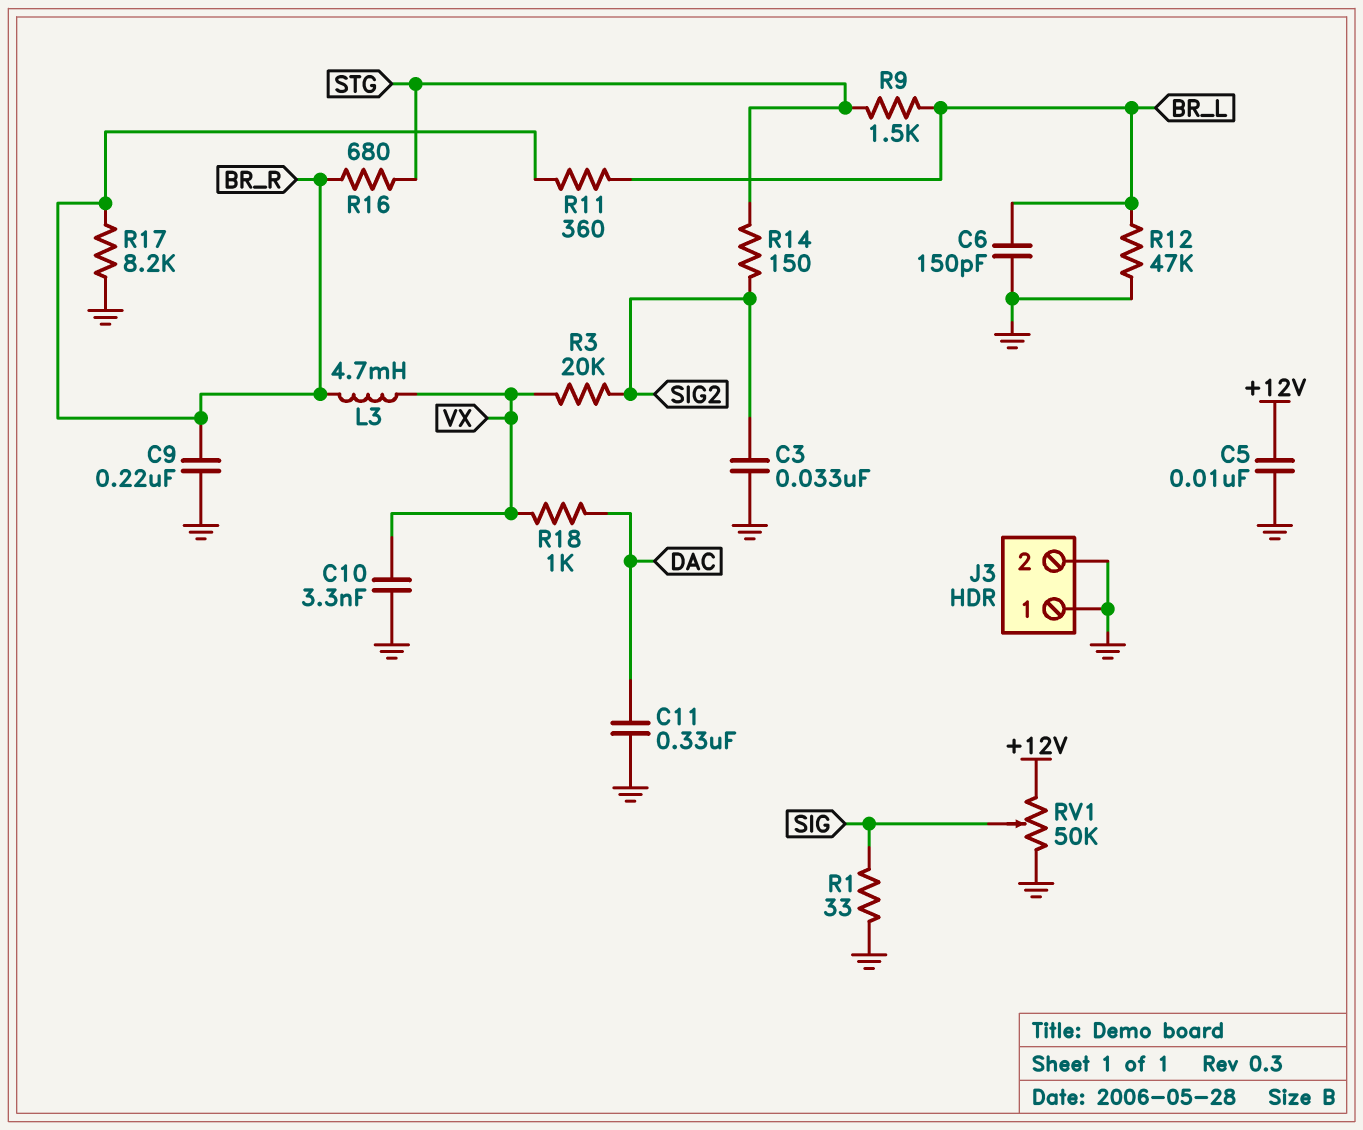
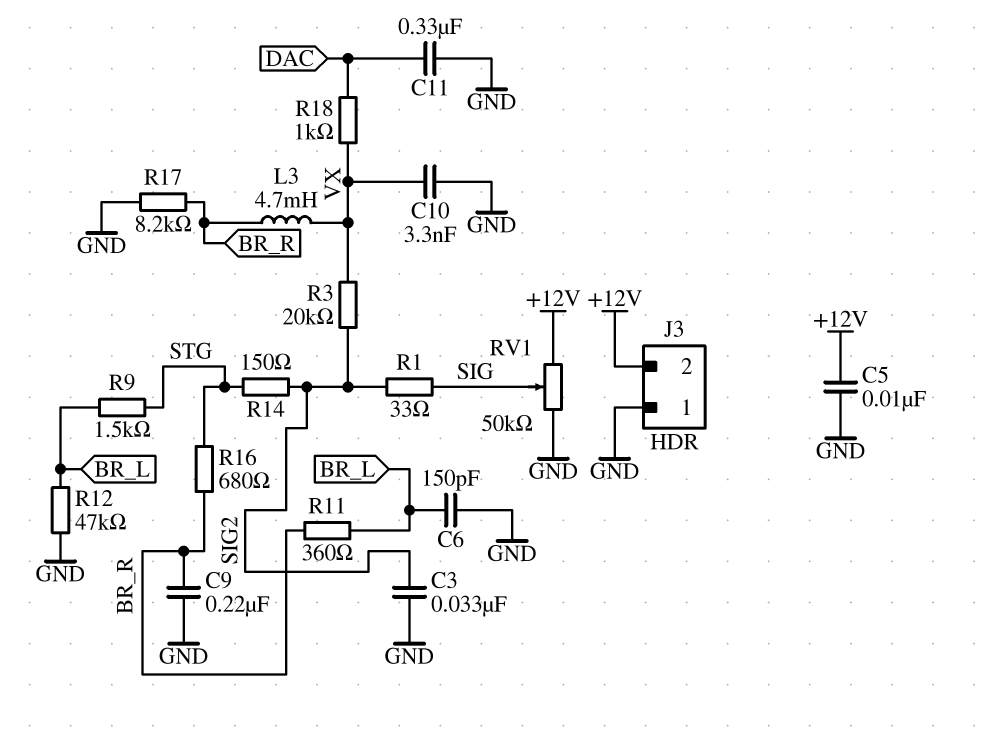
J3 pin 2: GND -> +12V
R1: 33 (GND, SIG) -> 33 (SIG, SIG2)

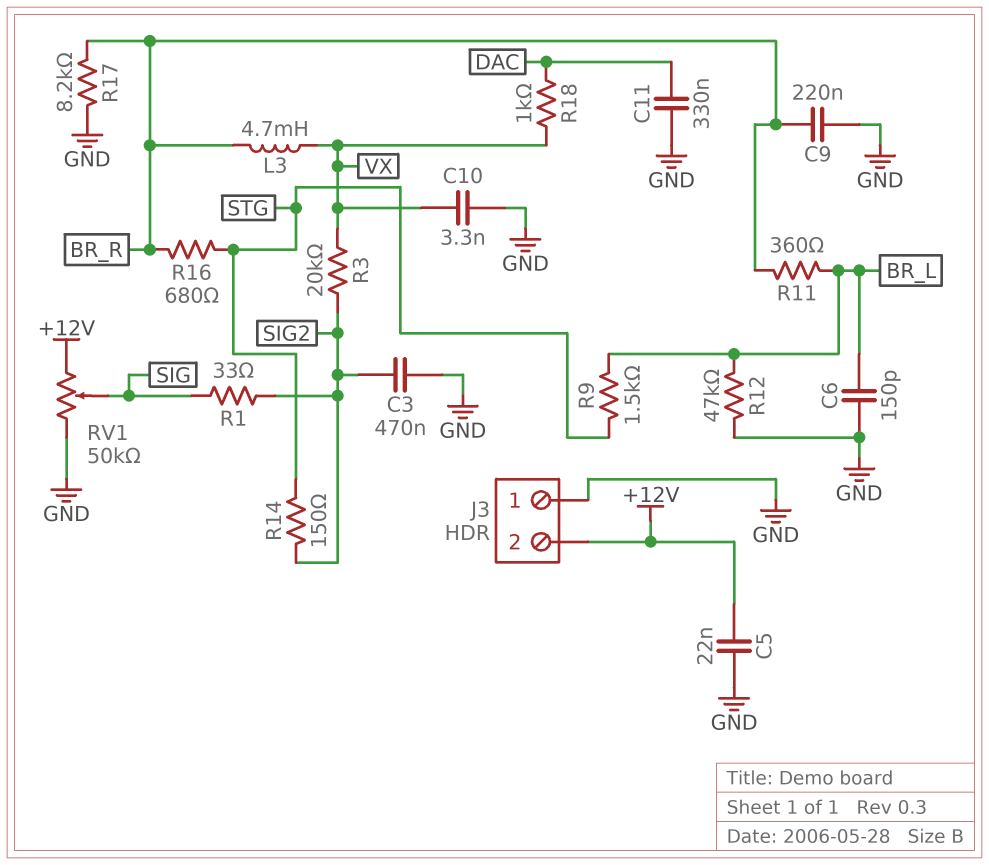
C3: 33nF (GND, SIG2) -> 470nF (GND, SIG2)
C5: 10nF (+12V, GND) -> 22nF (+12V, GND)

